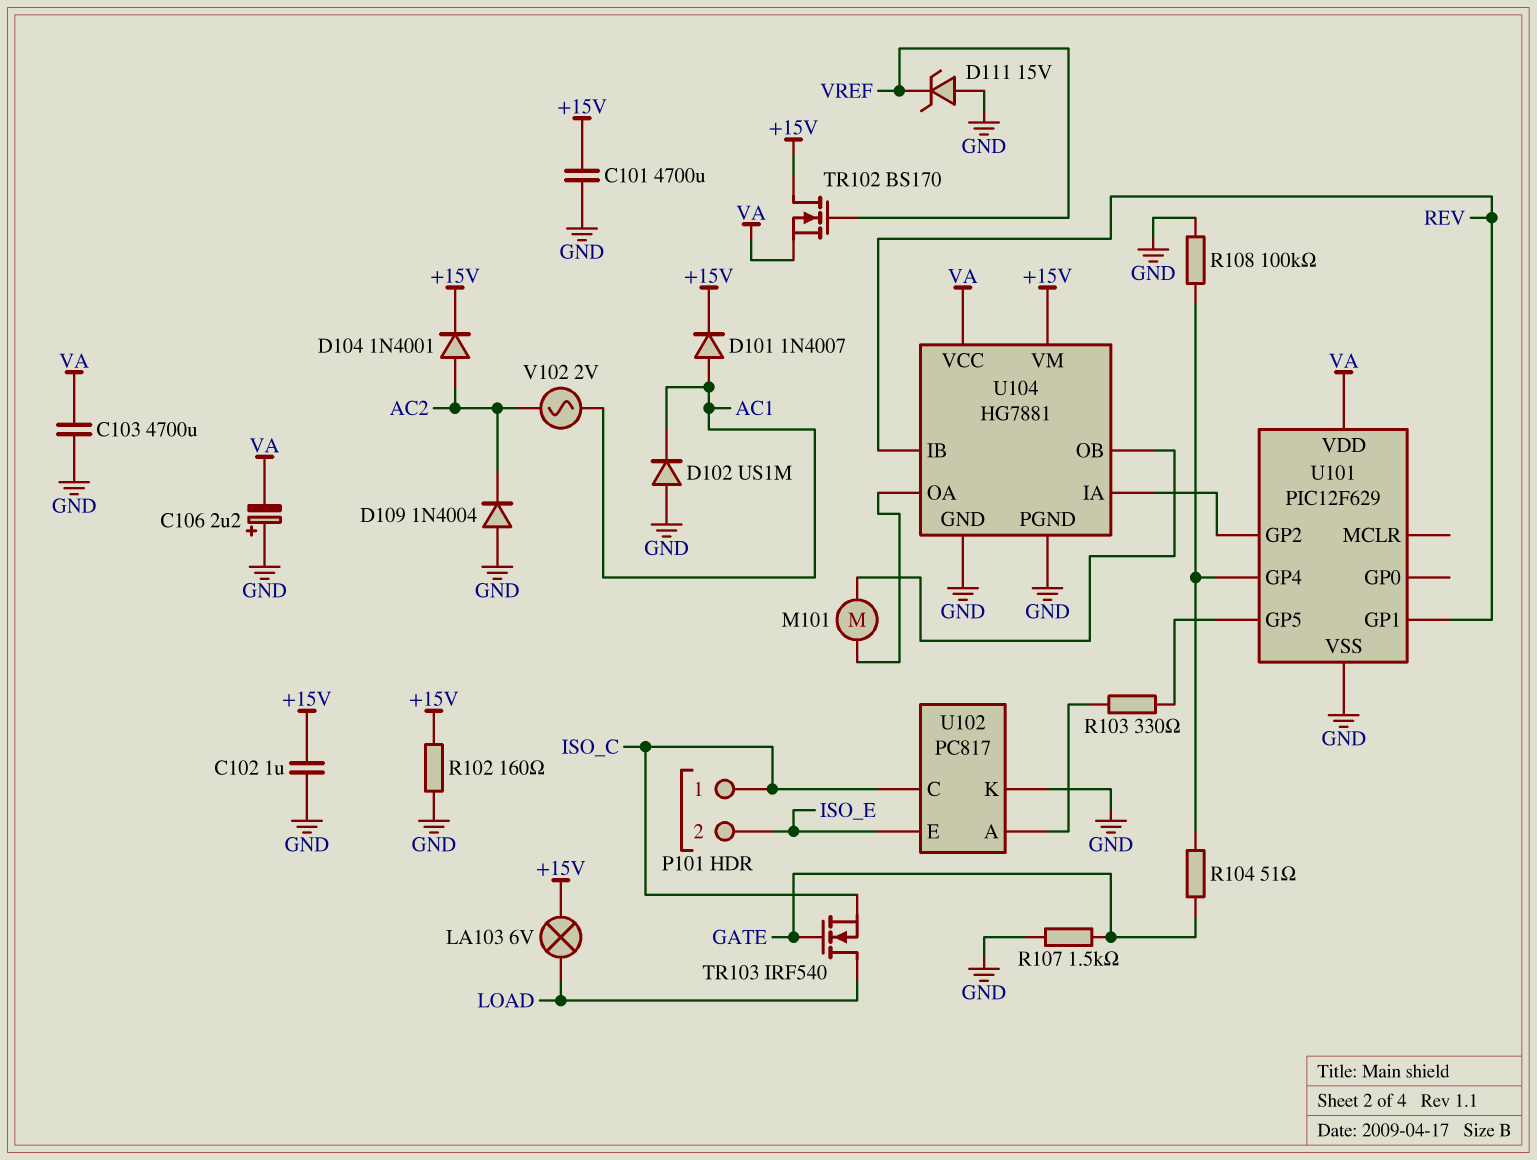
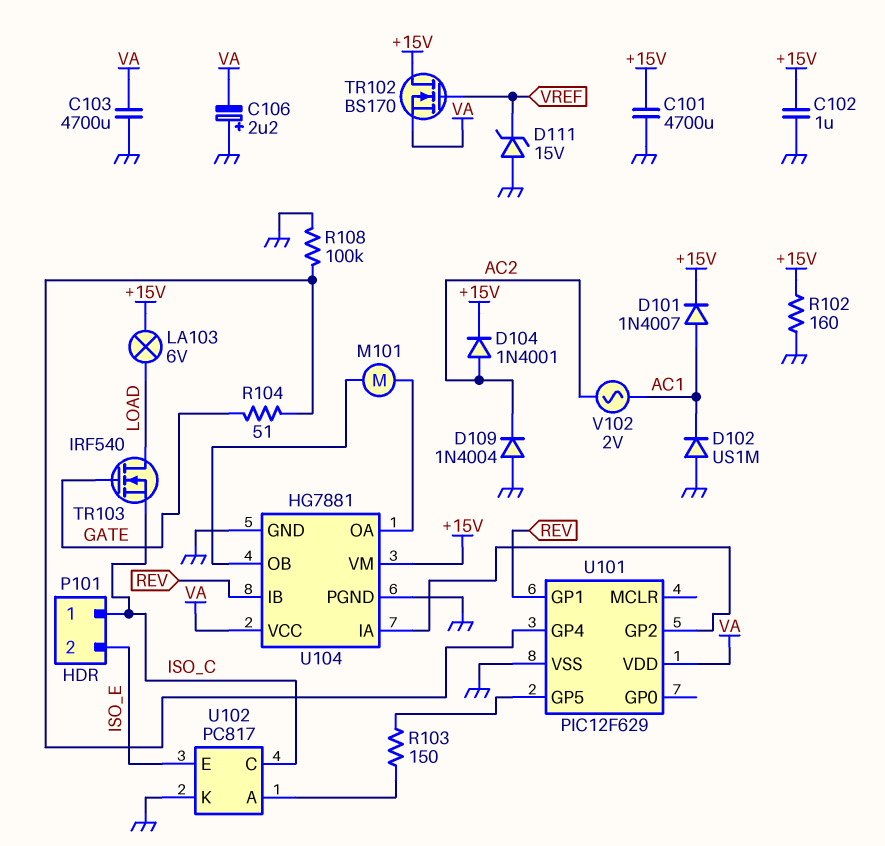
R103: 330 (U101/GP5, U102/A) -> 150 (U101/GP5, U102/A)
R107: 1.5k (GATE, GND) -> none

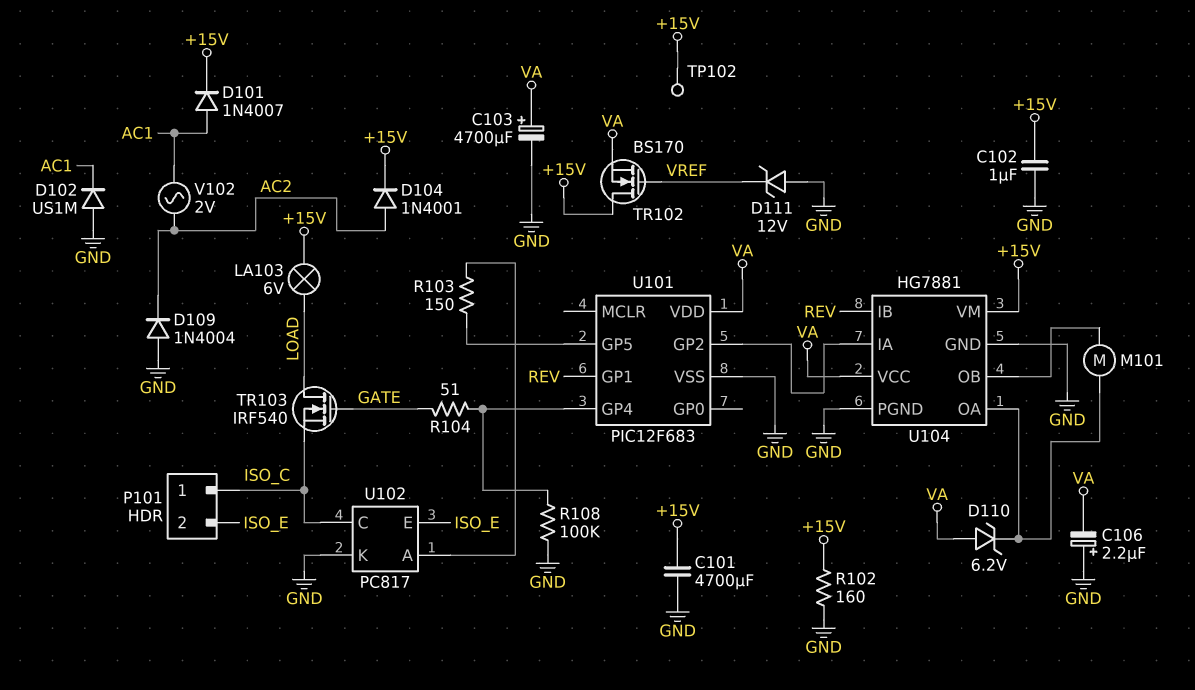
C103: 4700uF (GND, VA) -> 4700uF (plus VA, minus GND)
D110: none -> zener 6.2V (A VA, K U104/OA)
D111: zener 15V (A GND, K VREF) -> zener 12V (A GND, K VREF)
TP102: none -> test point (+15V)
U101: PIC12F629 -> PIC12F683

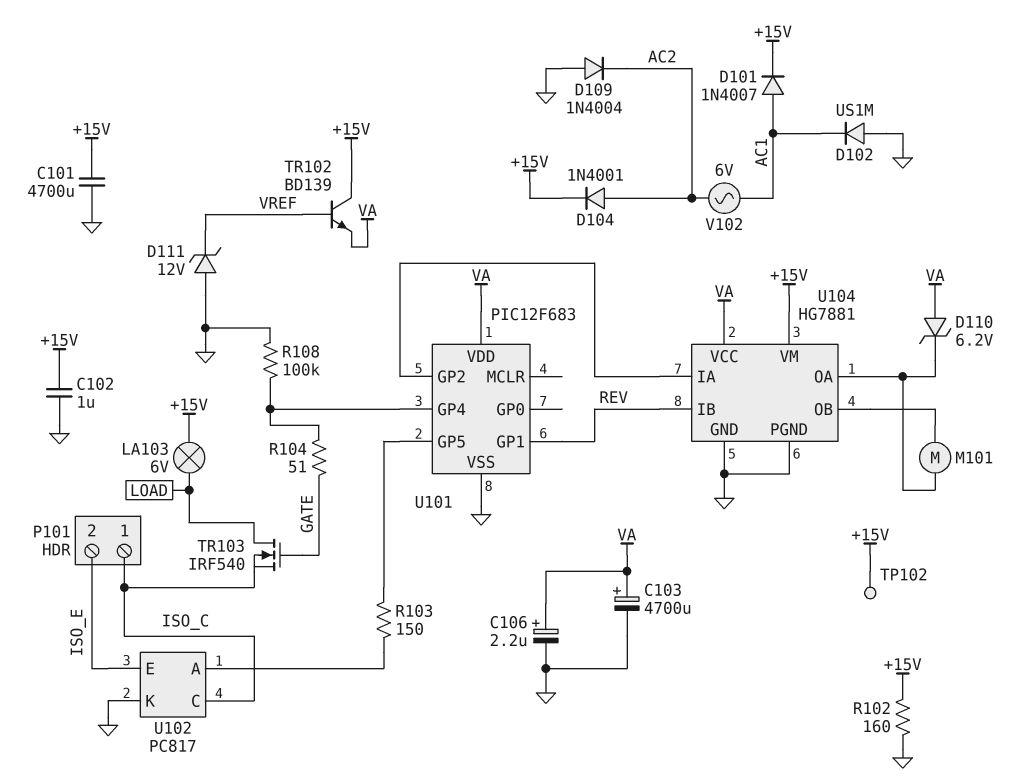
C106: 2.2uF (plus GND, minus VA) -> 2.2uF (plus VA, minus GND)
TR102: NMOS BS170 (G VREF, D +15V, S VA) -> NPN BD139 (B VREF, C +15V, E VA)
V102: AC 2V (AC1, AC2) -> AC 6V (AC1, AC2)

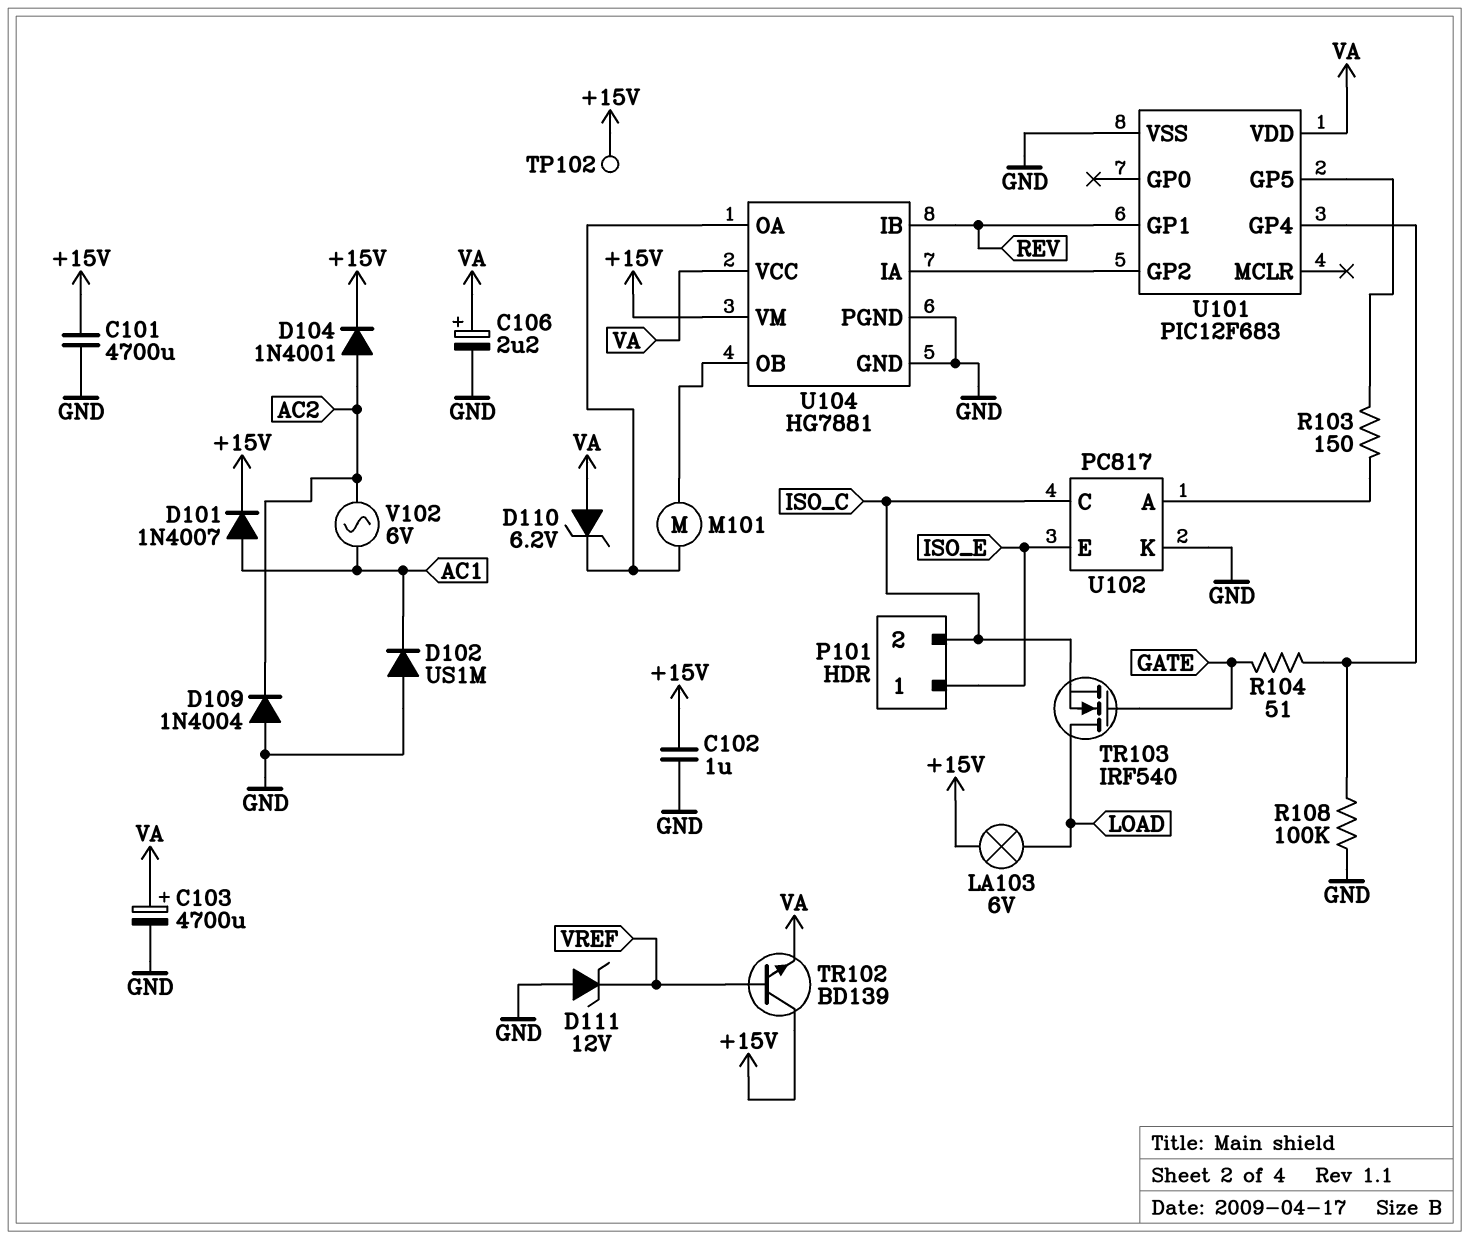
P101 pin 1: ISO_C -> ISO_E
P101 pin 2: ISO_E -> ISO_C
R102: 160 (+15V, GND) -> none

